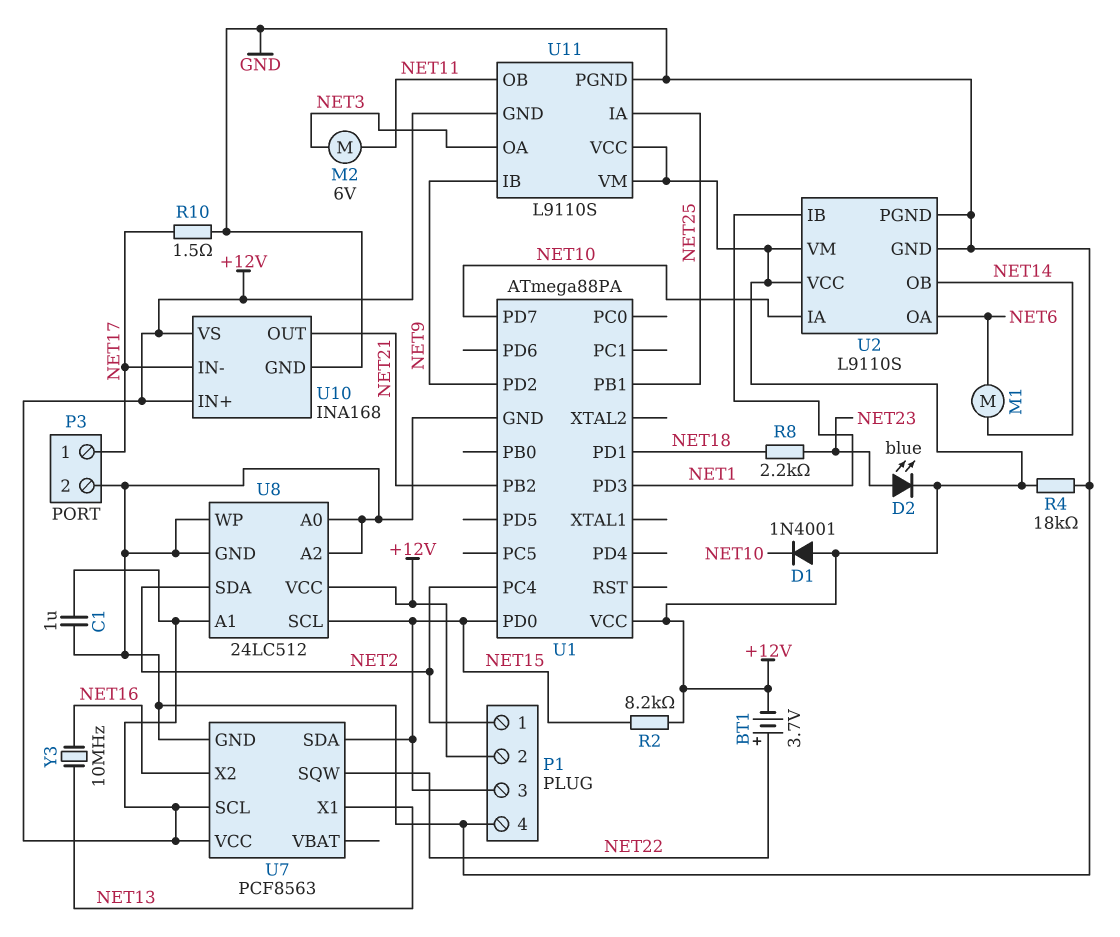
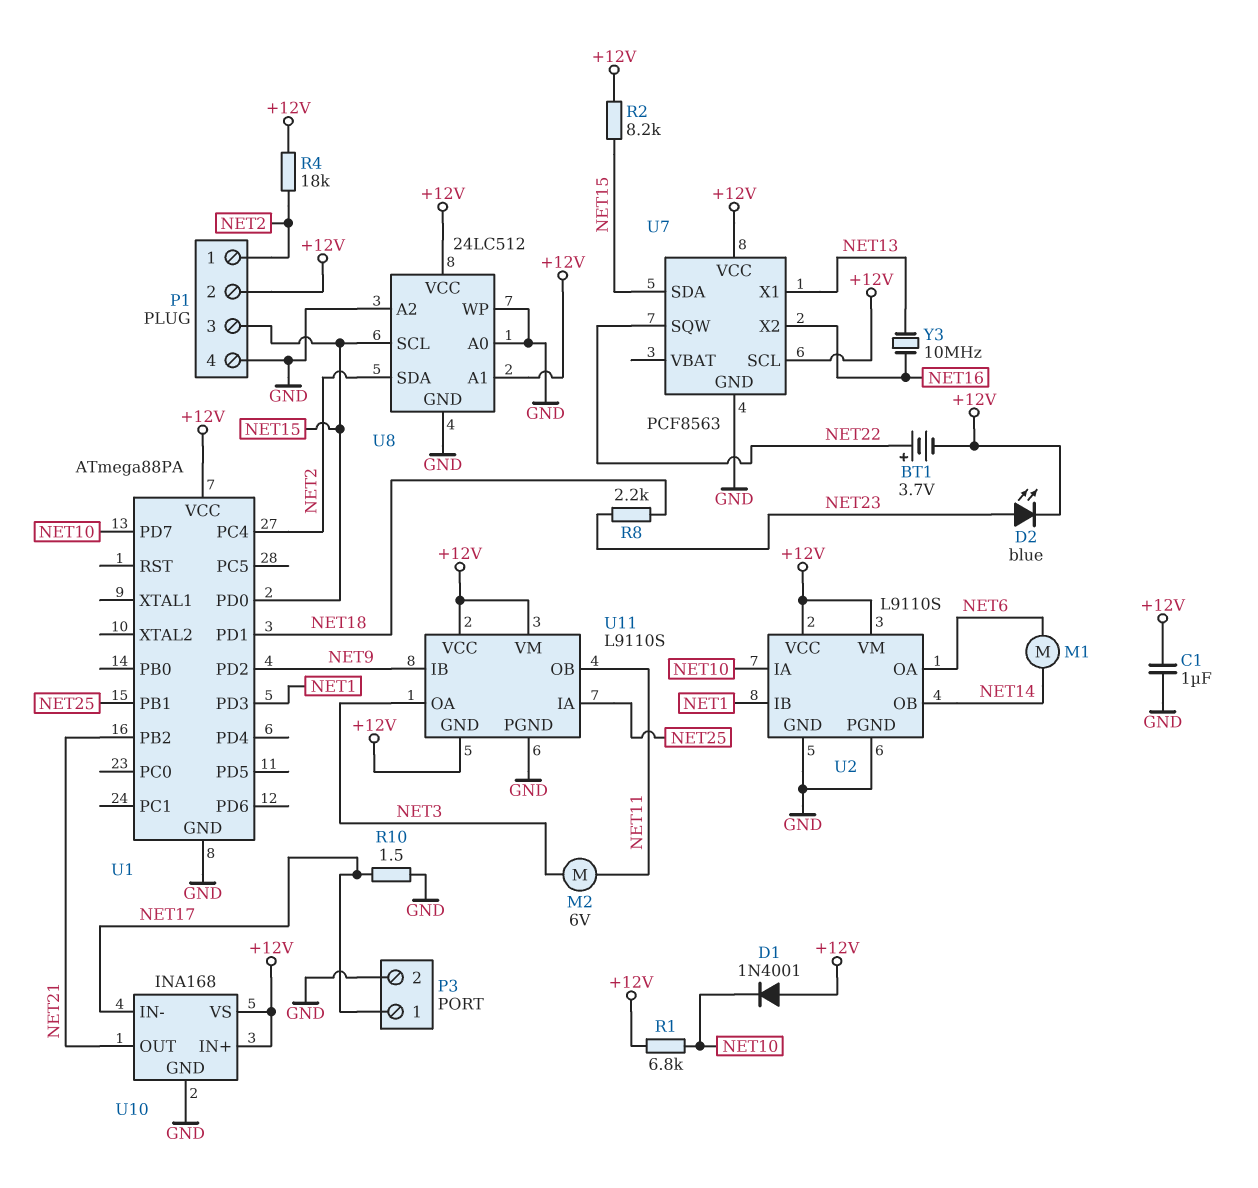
R1: none -> 6.8k (+12V, NET10)
R4: 18k (+12V, GND) -> 18k (+12V, NET2)

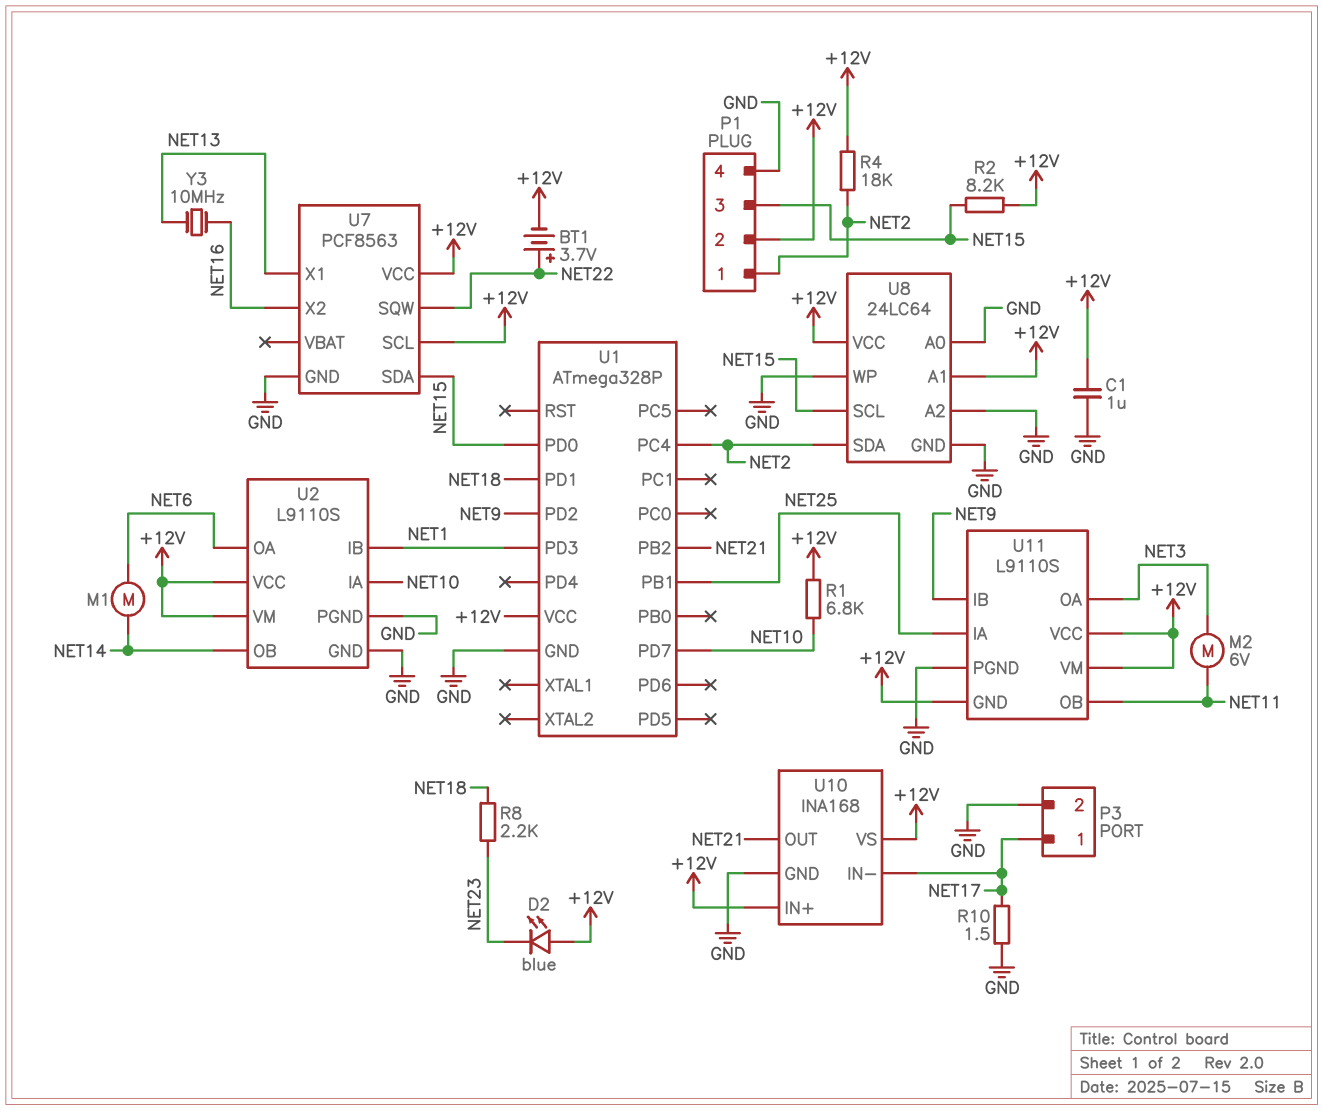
D1: diode 1N4001 (A +12V, K NET10) -> none
D2: LED blue (A NET23, K +12V) -> LED blue (A +12V, K NET23)
U1: ATmega88PA -> ATmega328P
U8: 24LC512 -> 24LC64

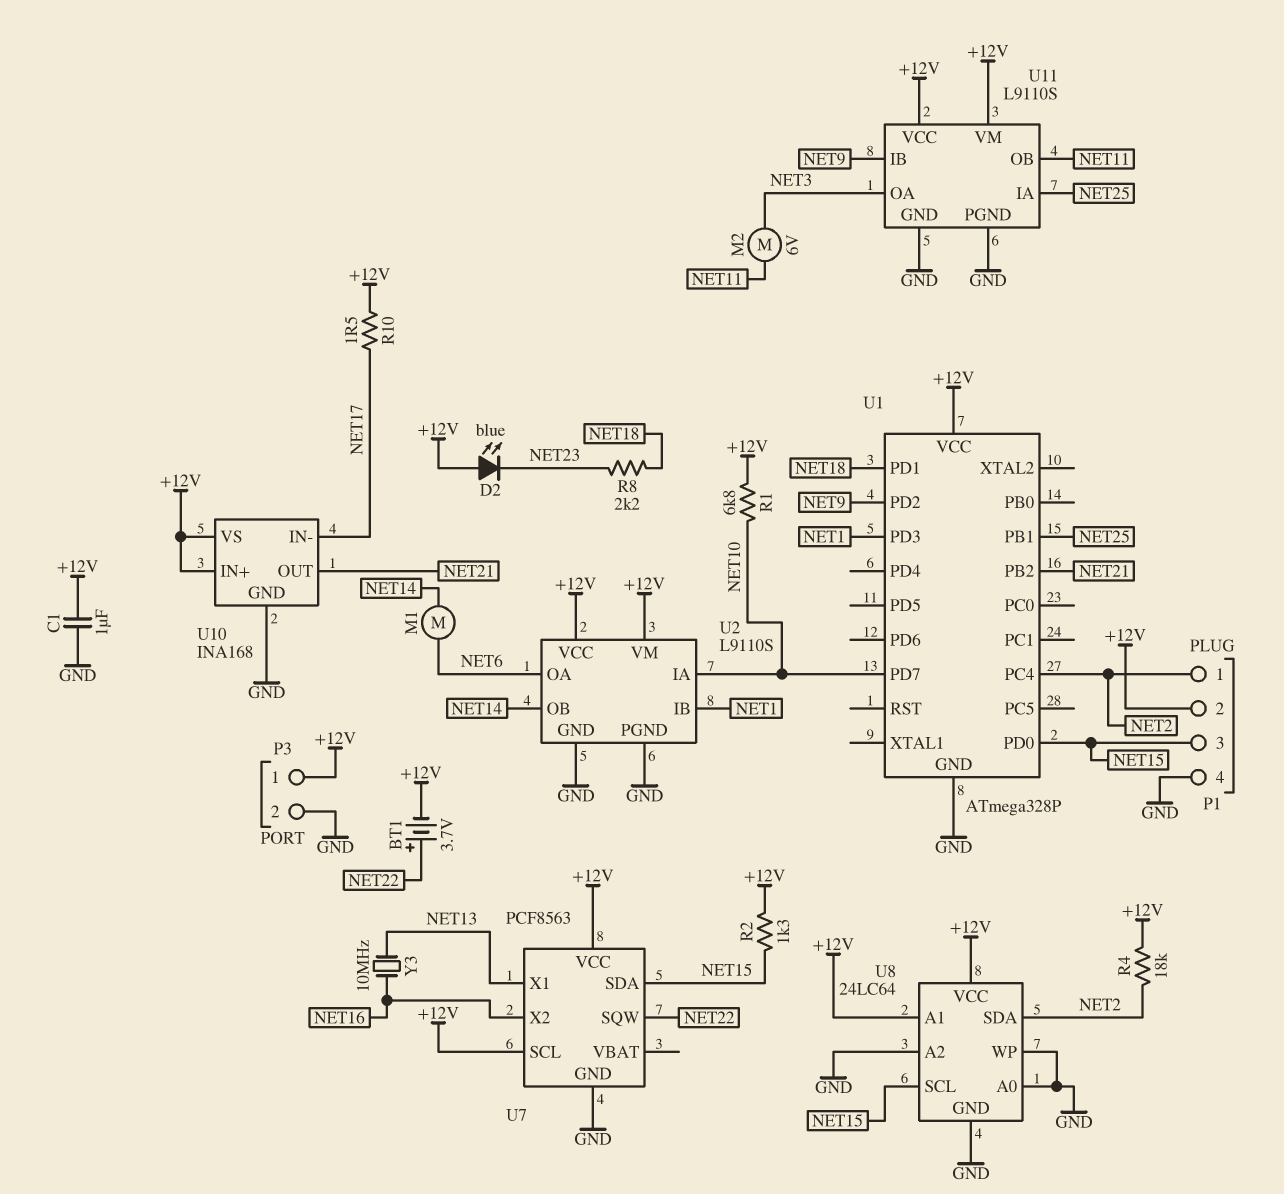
P3 pin 1: NET17 -> +12V
R2: 8.2k (+12V, NET15) -> 1.3k (+12V, NET15)
R10: 1.5 (GND, NET17) -> 1.5 (+12V, NET17)
U11 pin GND: +12V -> GND

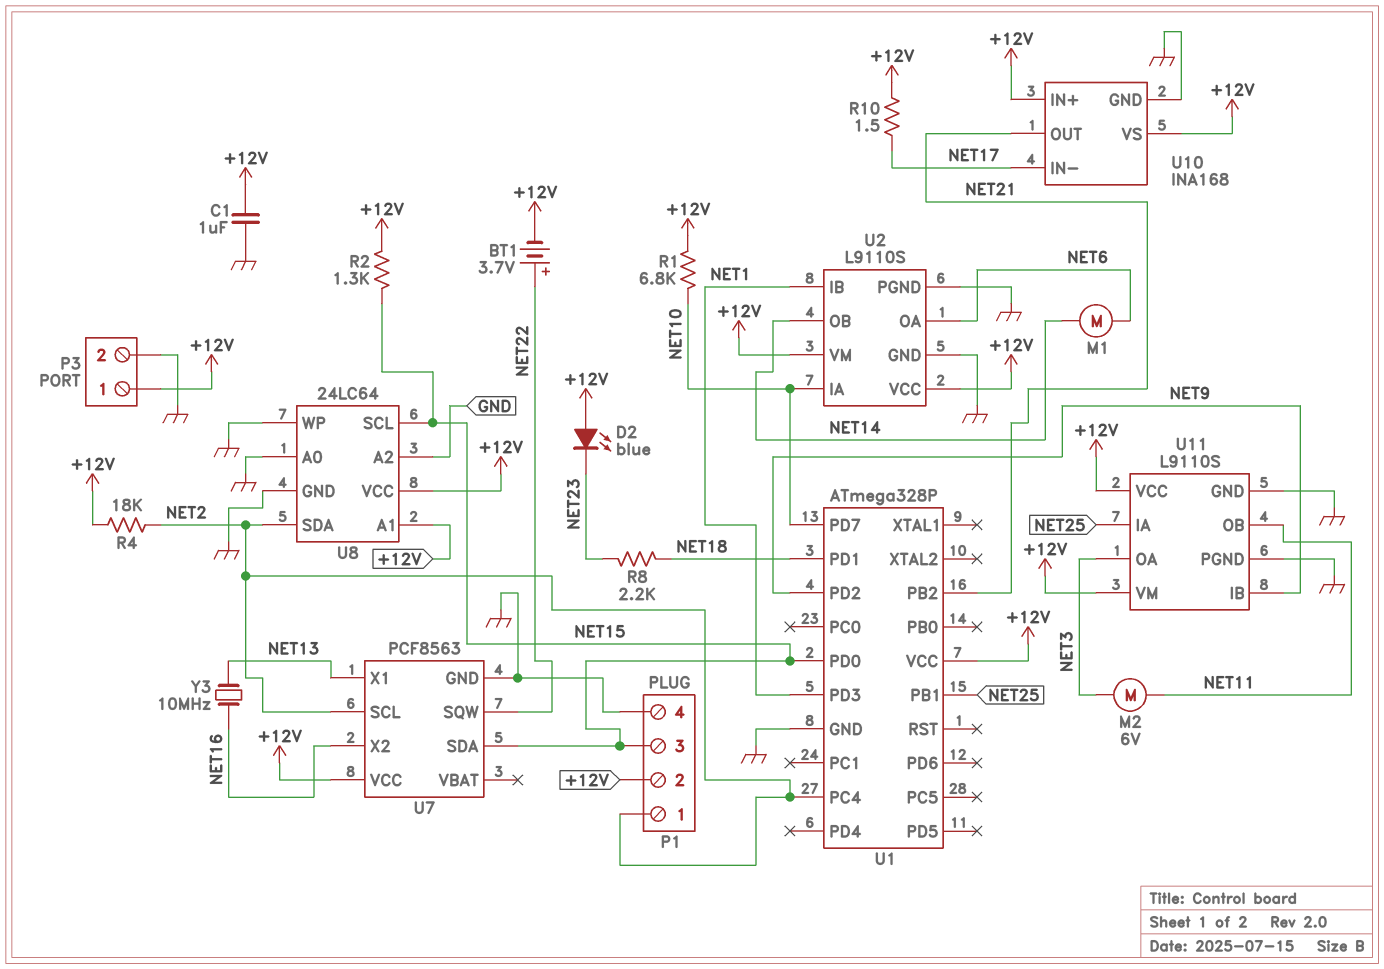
U7 pin SCL: +12V -> NET2

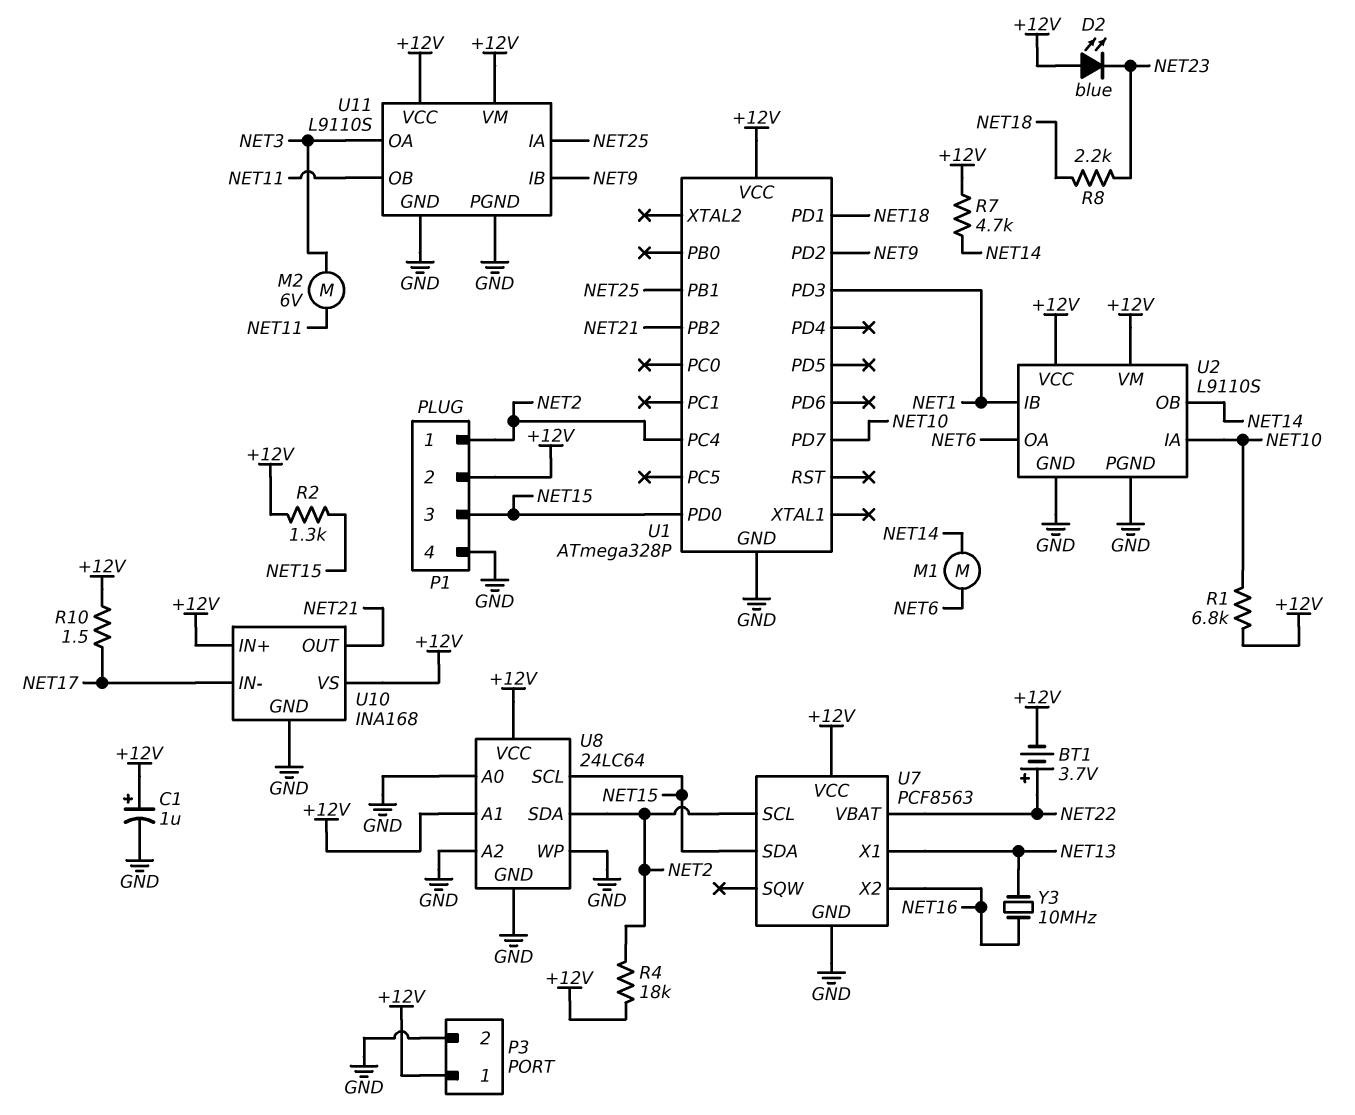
C1: 1uF (+12V, GND) -> 1uF (plus +12V, minus GND)
R7: none -> 4.7k (+12V, NET14)
U7 pin SQW: NET22 -> none
U7 pin VBAT: none -> NET22

